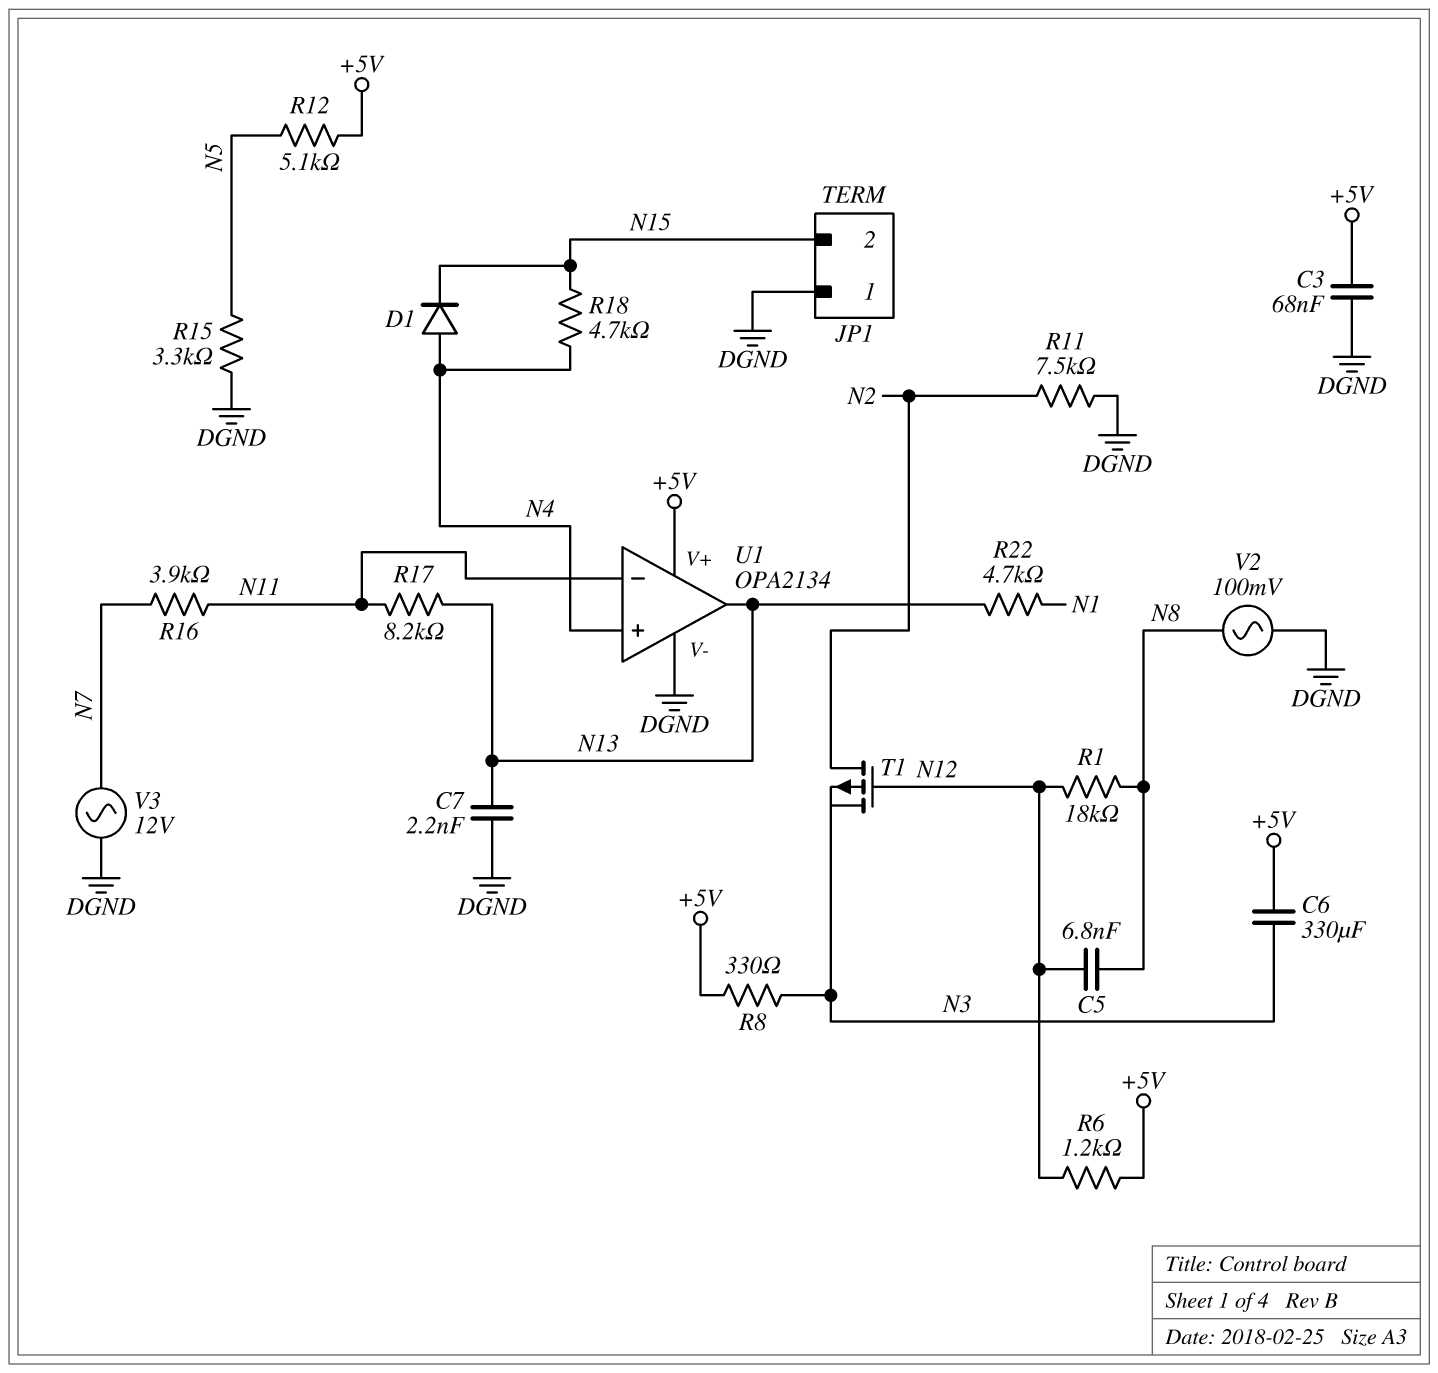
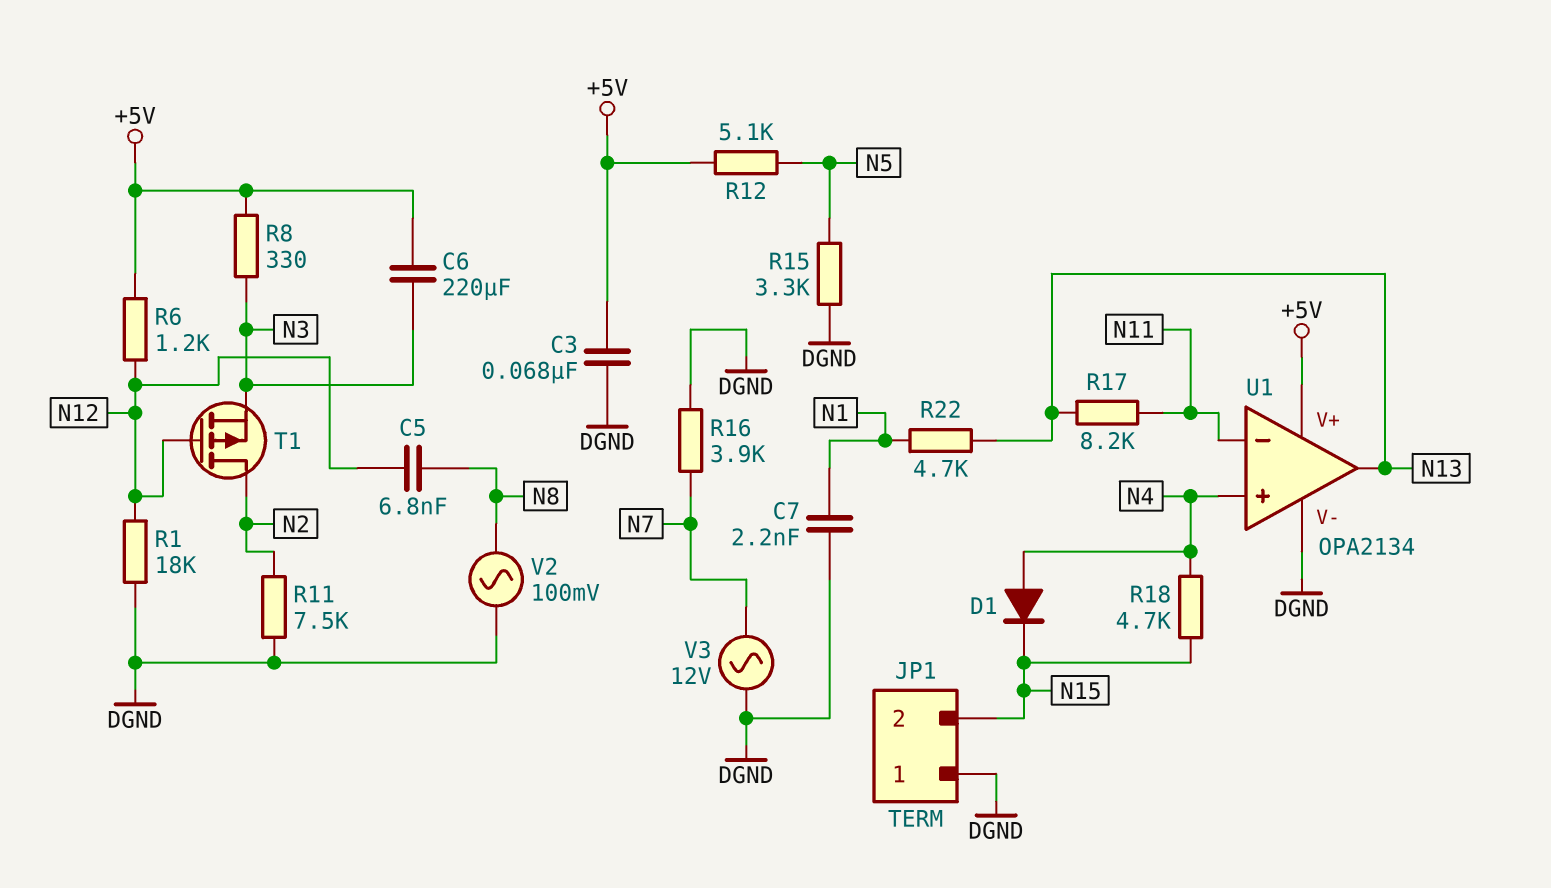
C6: 330uF (+5V, N3) -> 220uF (+5V, N3)
C7: 2.2nF (DGND, N13) -> 2.2nF (DGND, N1)
R1: 18k (N8, N12) -> 18k (DGND, N12)
R16: 3.9k (N7, N11) -> 3.9k (DGND, N7)

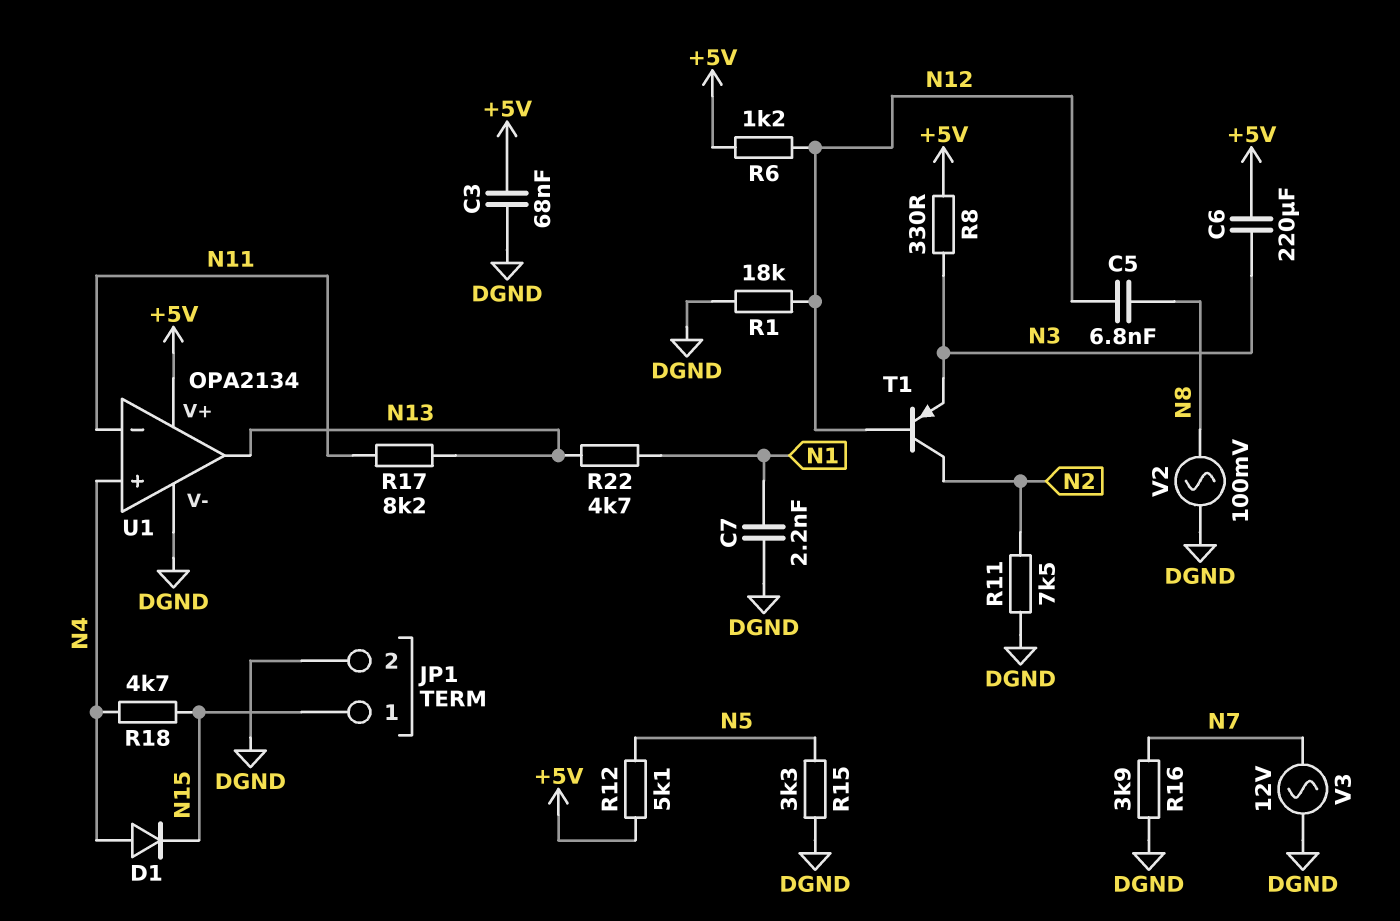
JP1 pin 1: DGND -> N15
JP1 pin 2: N15 -> DGND
T1: PMOS (G N12, D N2, S N3) -> PNP (B N12, C N2, E N3)

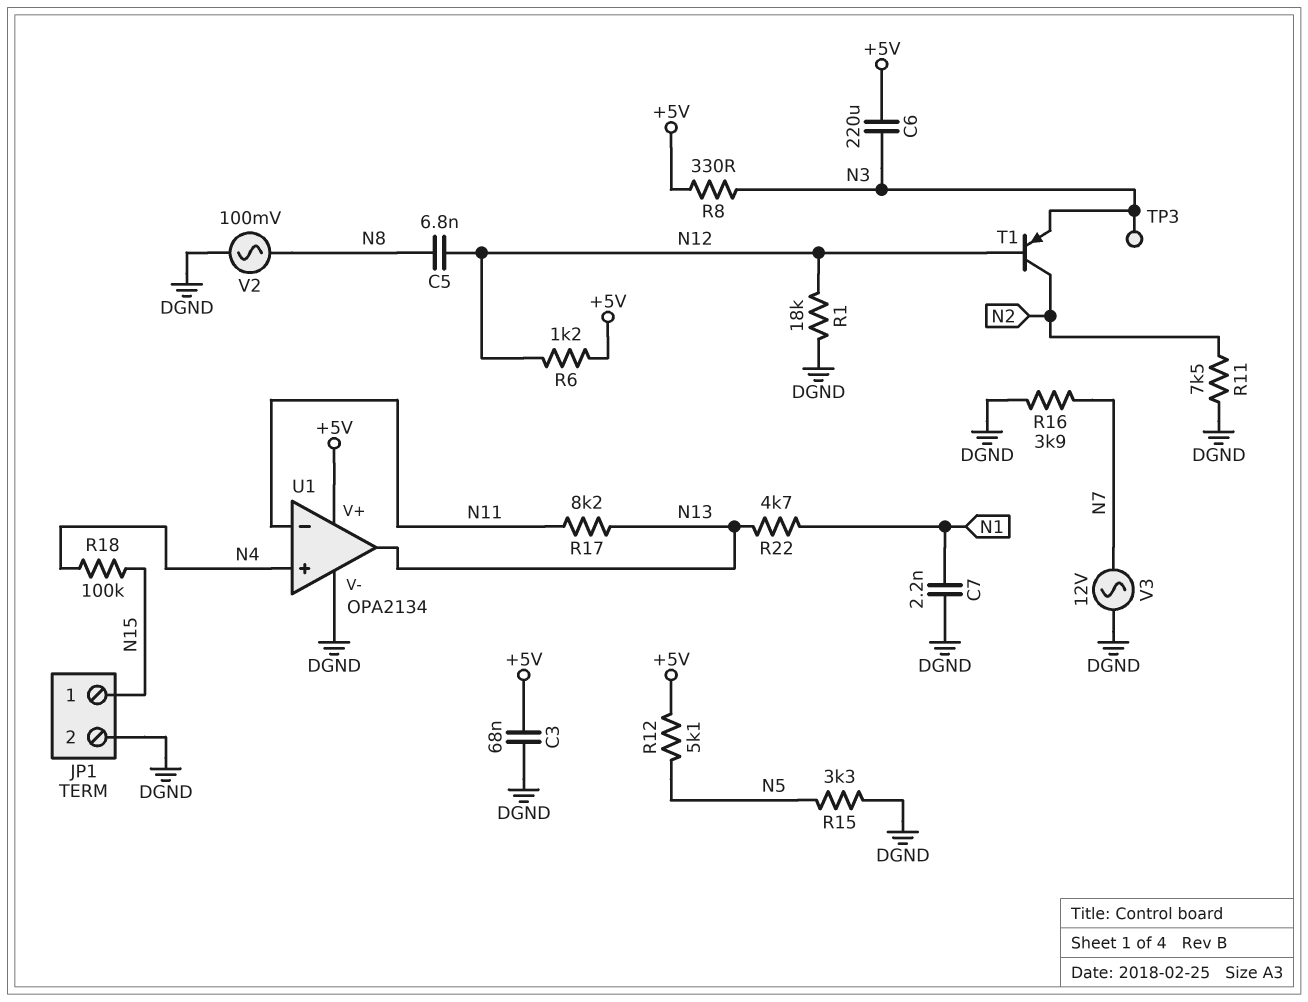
D1: diode (A N4, K N15) -> none
R18: 4.7k (N4, N15) -> 100k (N4, N15)
TP3: none -> test point (N3)

